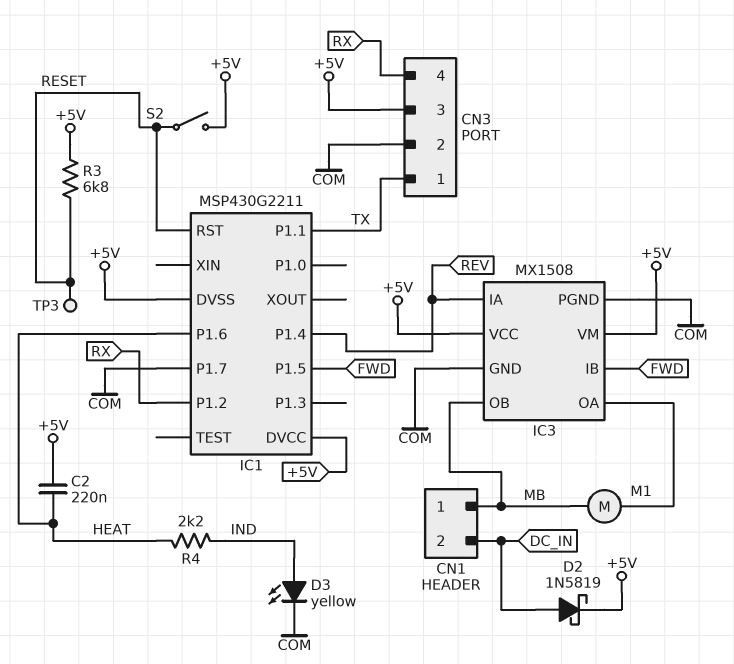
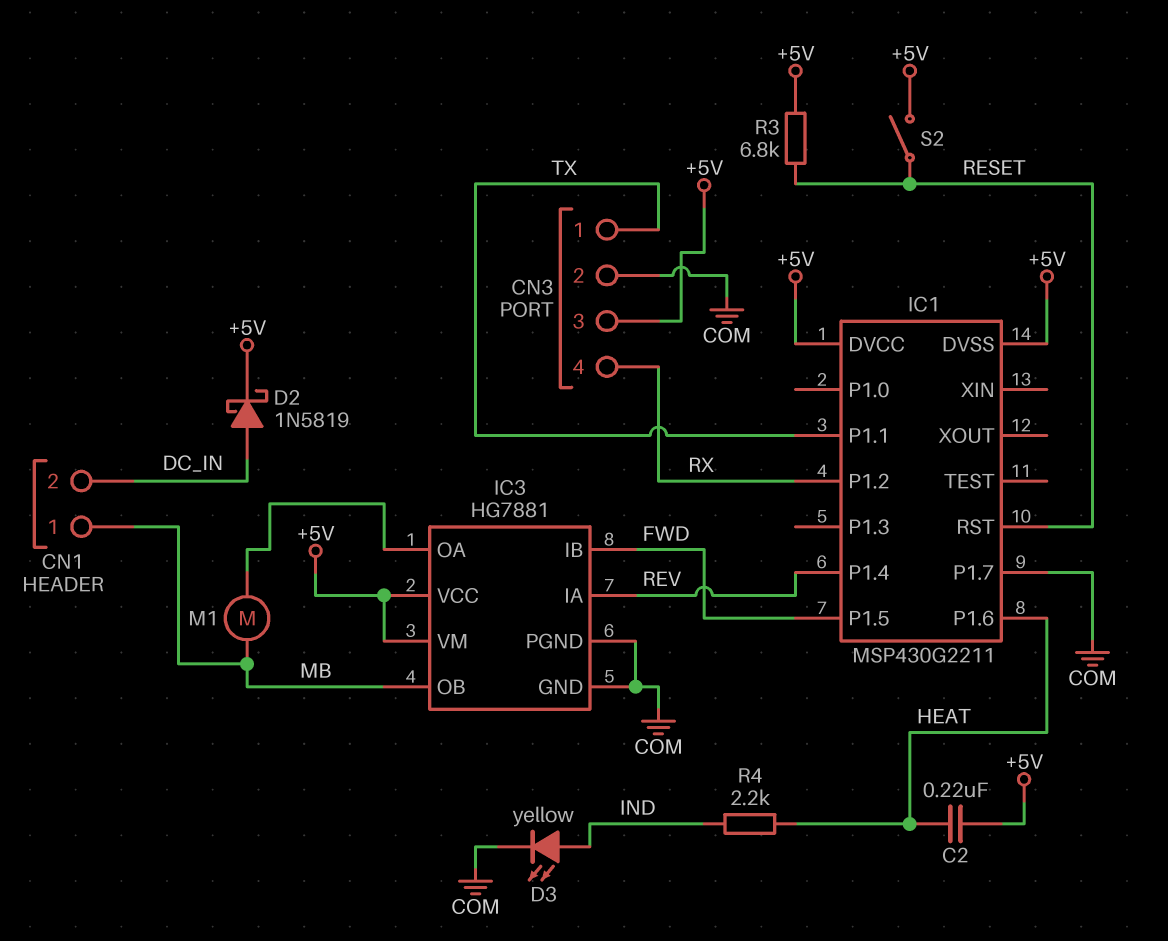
IC3: MX1508 -> HG7881
TP3: test point (RESET) -> none

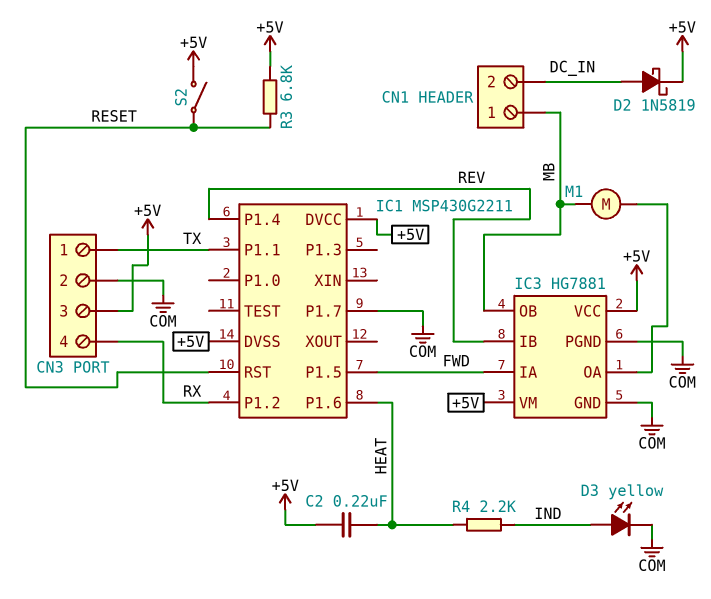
IC3 pin IA: REV -> FWD
IC3 pin IB: FWD -> REV

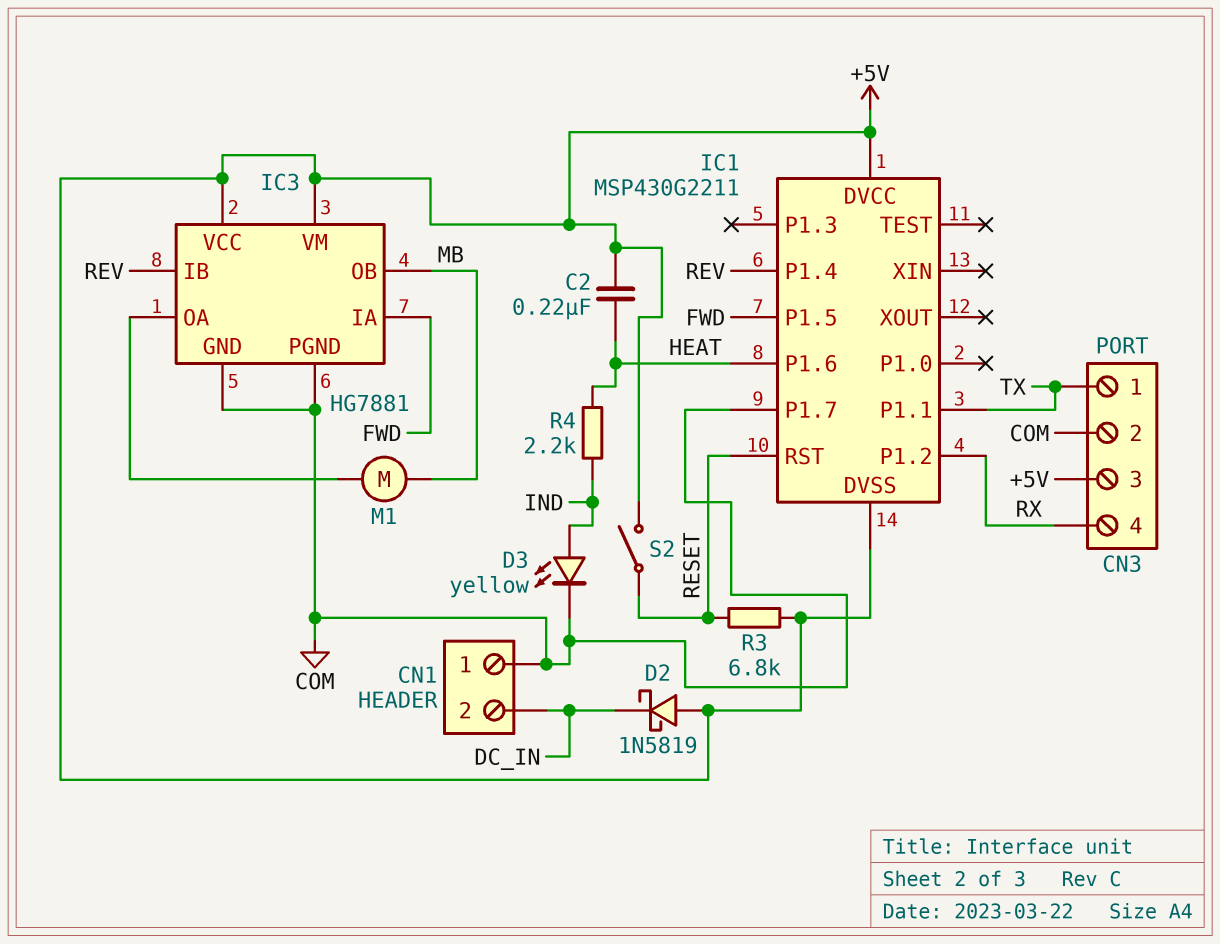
CN1 pin 1: MB -> COM
D2: schottky 1N5819 (A DC_IN, K +5V) -> schottky 1N5819 (A +5V, K DC_IN)

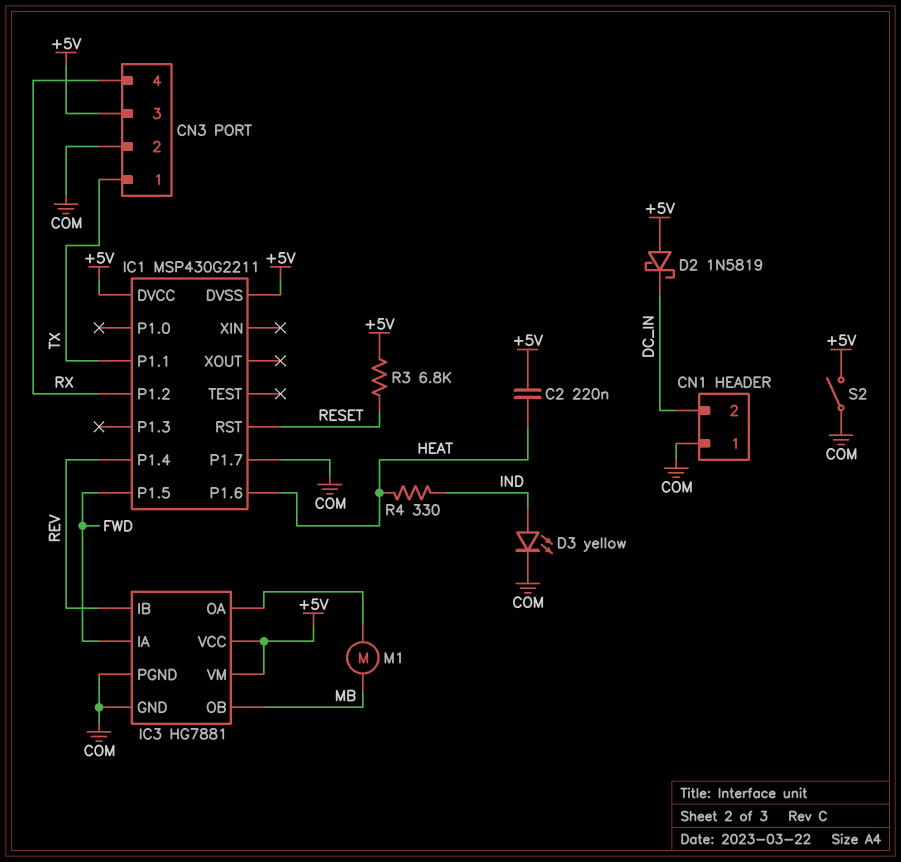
R4: 2.2k (HEAT, IND) -> 330 (HEAT, IND)
S2: switch (+5V, RESET) -> switch (+5V, COM)

